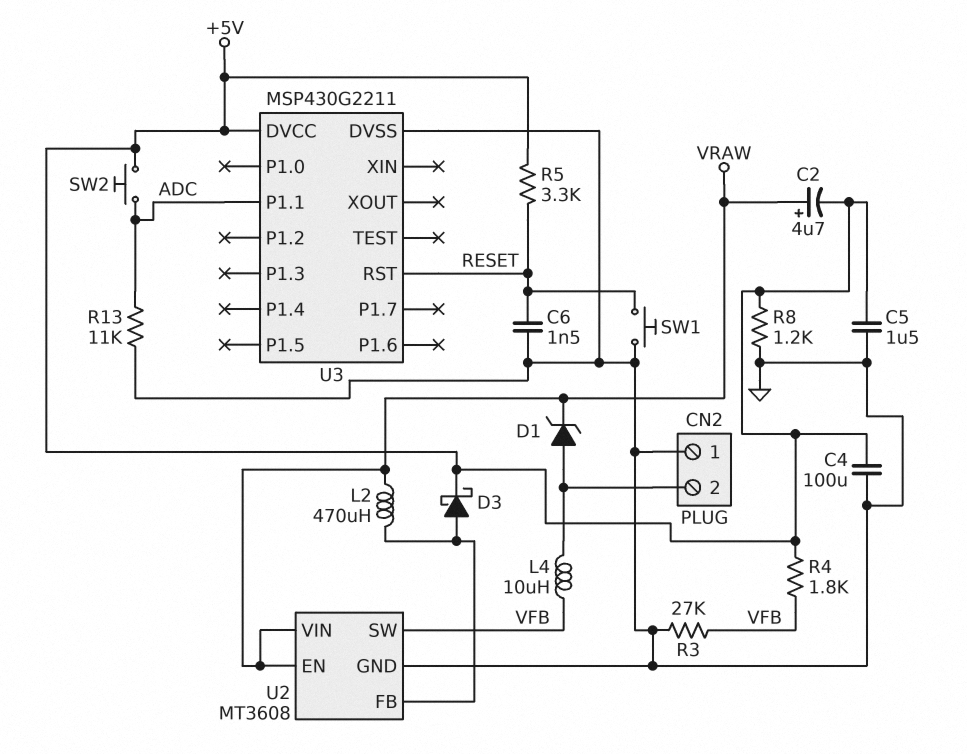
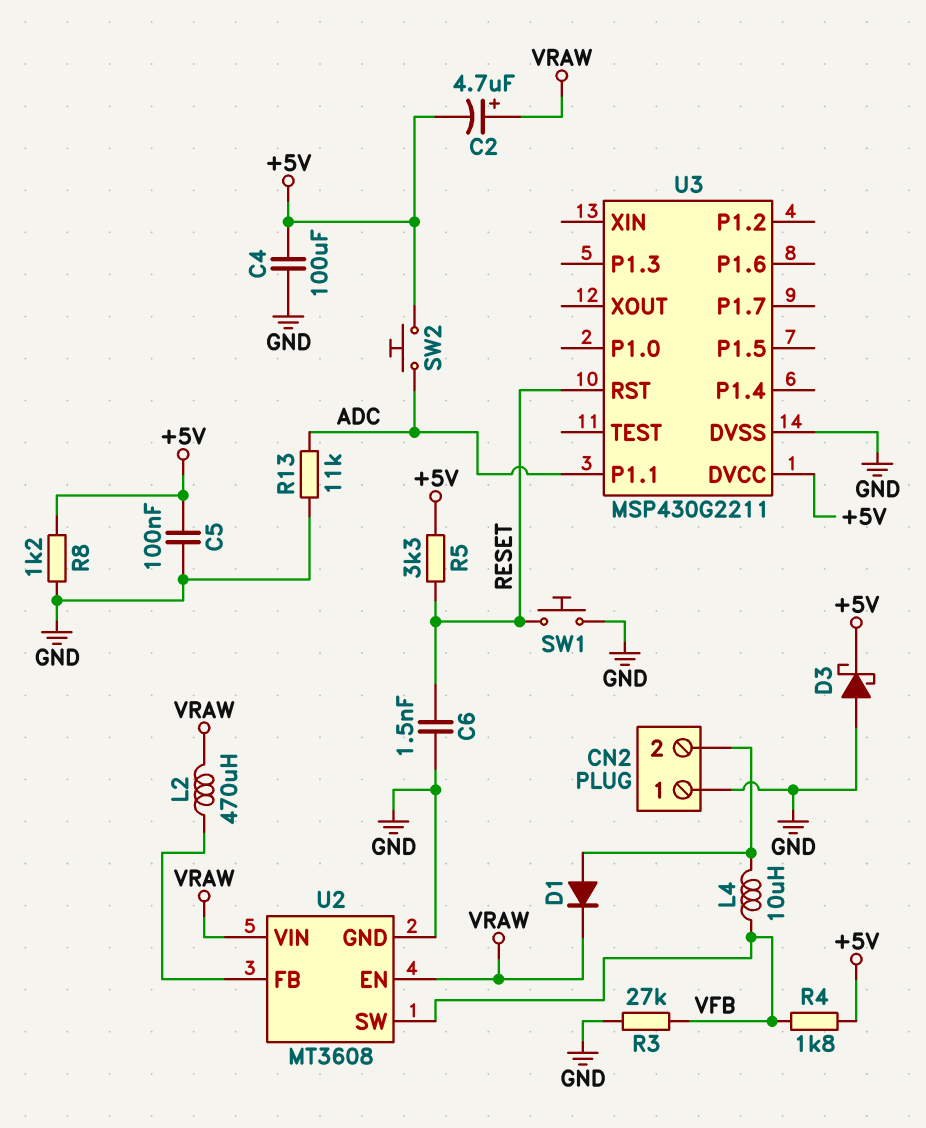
C5: 1.5uF (+5V, GND) -> 100nF (+5V, GND)
D1: zener (A CN2/2, K VRAW) -> diode (A CN2/2, K VRAW)
D3: schottky (A U2/FB, K +5V) -> schottky (A GND, K +5V)

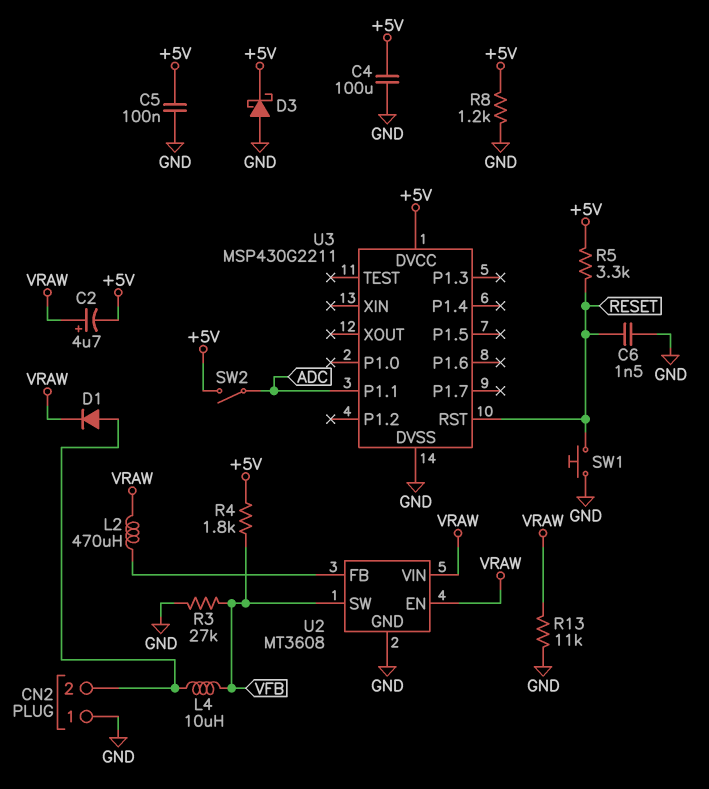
R13: 11k (ADC, GND) -> 11k (GND, VRAW)
SW2: button (+5V, ADC) -> switch (+5V, ADC)

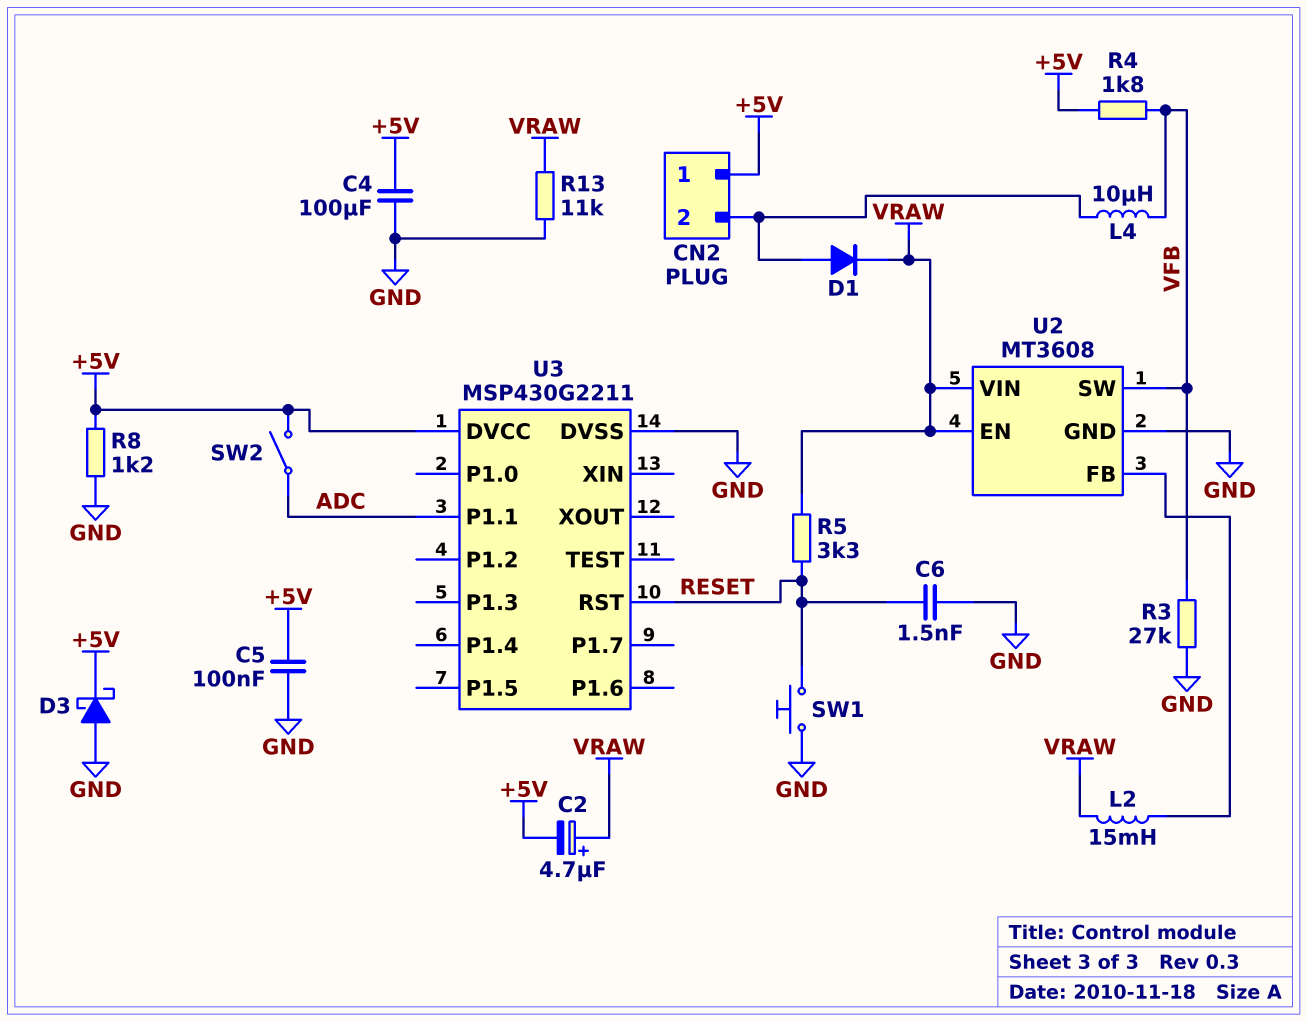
CN2 pin 1: GND -> +5V
L2: 470uH (U2/FB, VRAW) -> 15mH (U2/FB, VRAW)
R5: 3.3k (+5V, RESET) -> 3.3k (RESET, VRAW)

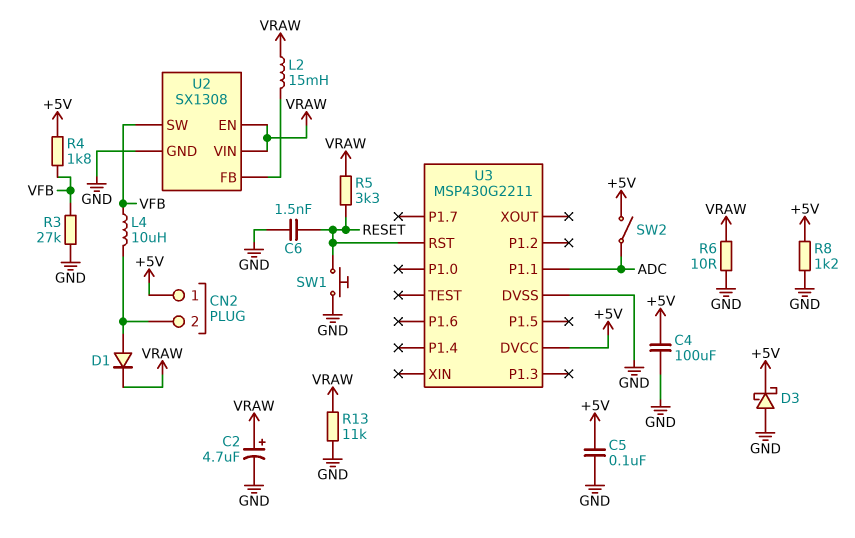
C2: 4.7uF (plus VRAW, minus +5V) -> 4.7uF (plus VRAW, minus GND)
R6: none -> 10 (GND, VRAW)
U2: MT3608 -> SX1308

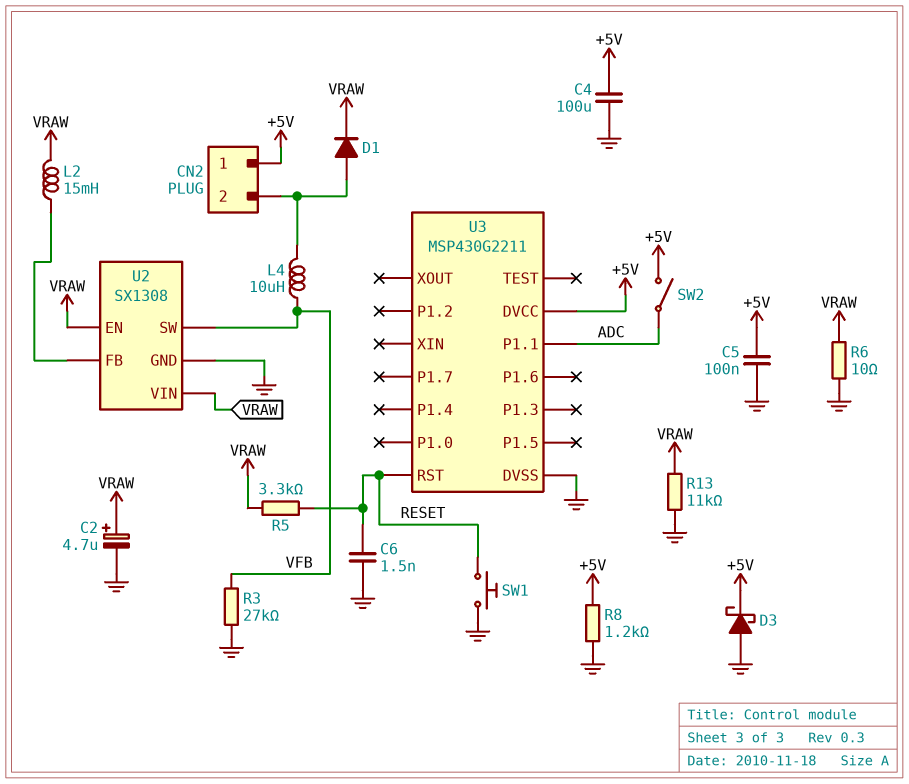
R4: 1.8k (+5V, VFB) -> none

